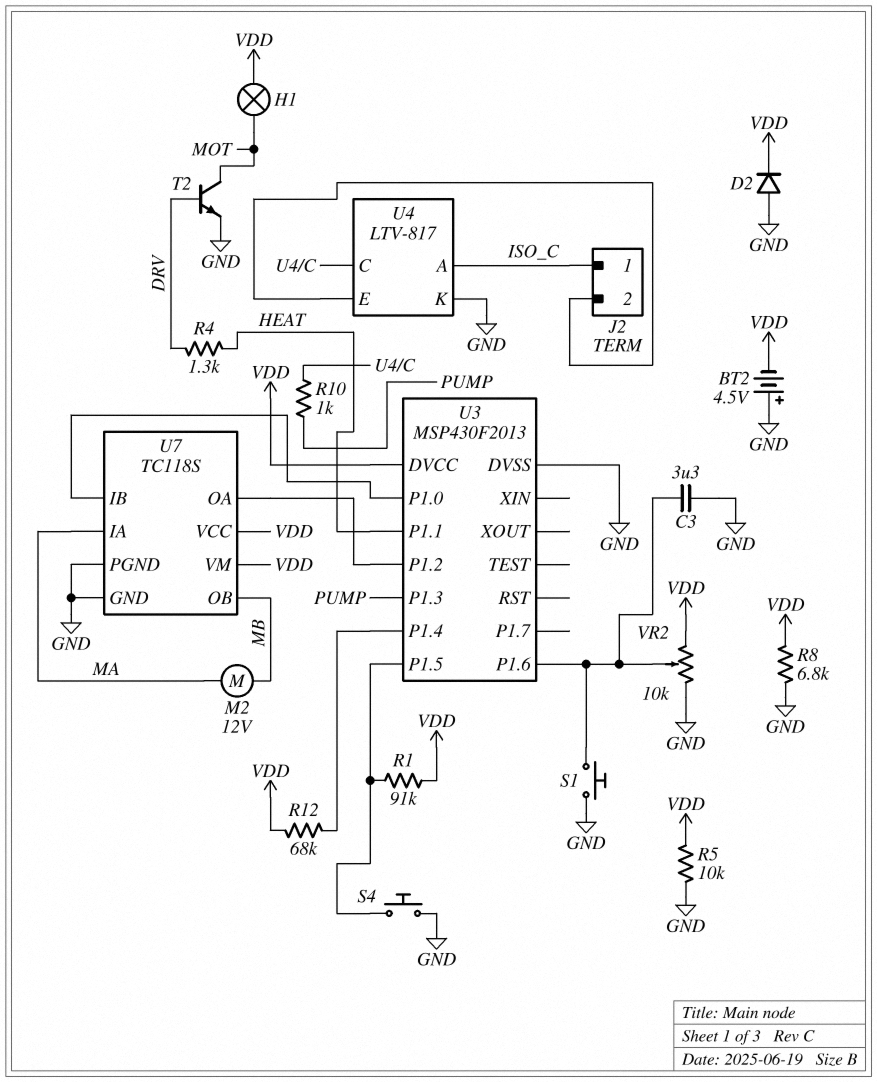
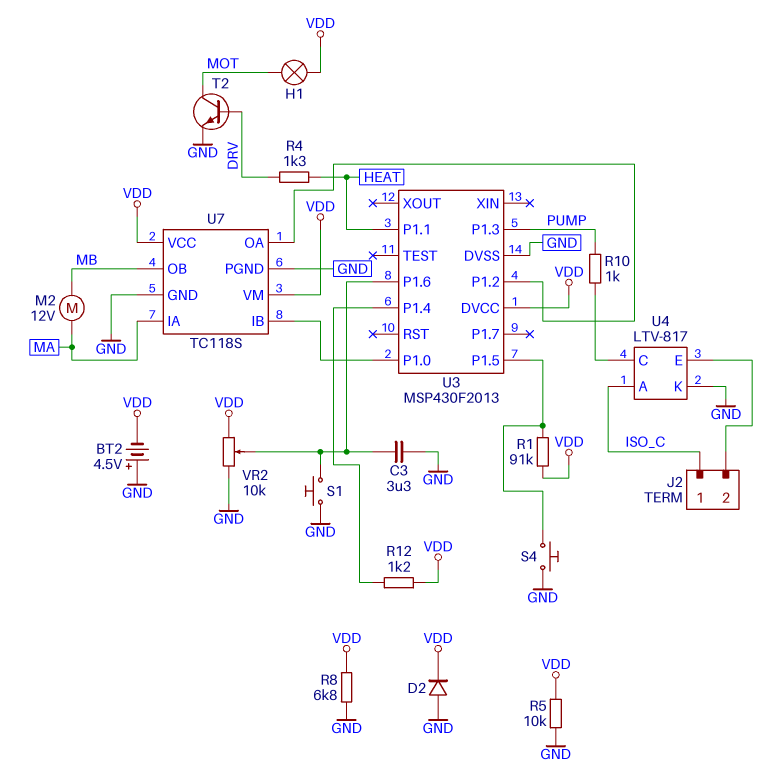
R12: 68k (U3/P1.4, VDD) -> 1.2k (U3/P1.4, VDD)

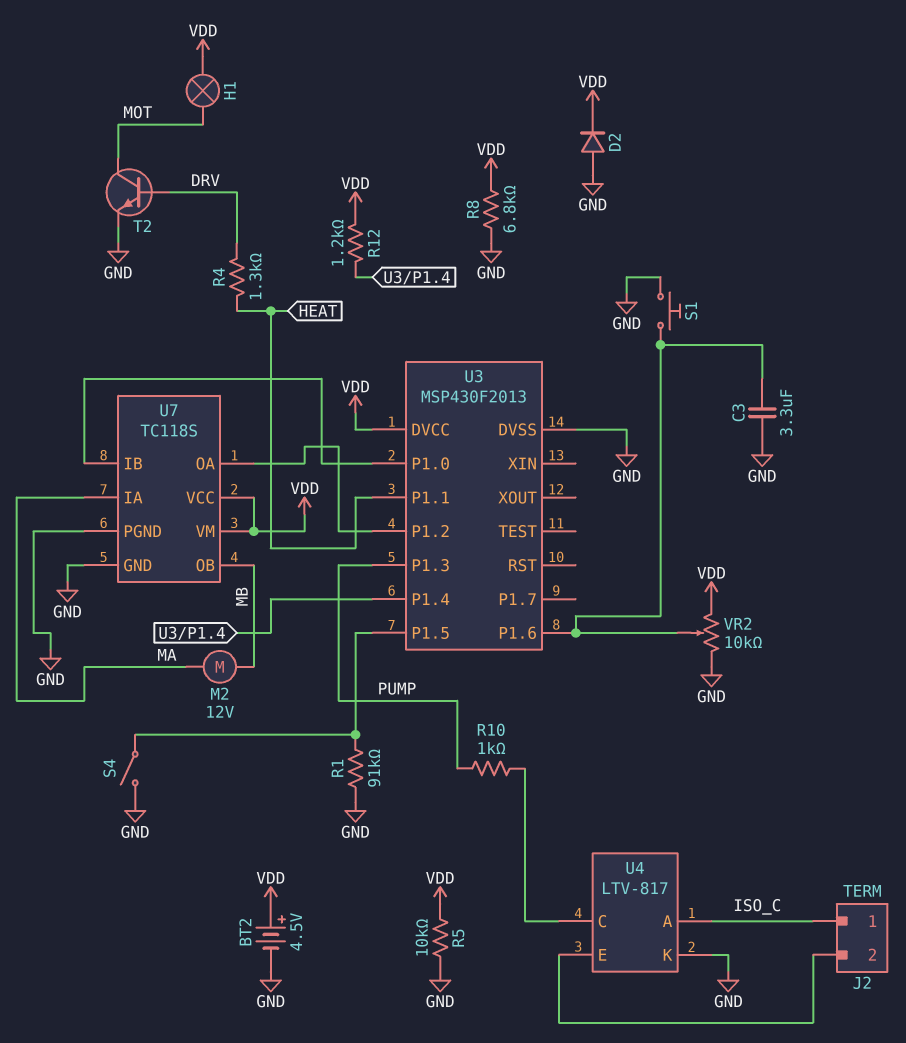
BT2: 4.5V (plus GND, minus VDD) -> 4.5V (plus VDD, minus GND)
R1: 91k (U3/P1.5, VDD) -> 91k (GND, U3/P1.5)
S4: button (GND, U3/P1.5) -> switch (GND, U3/P1.5)

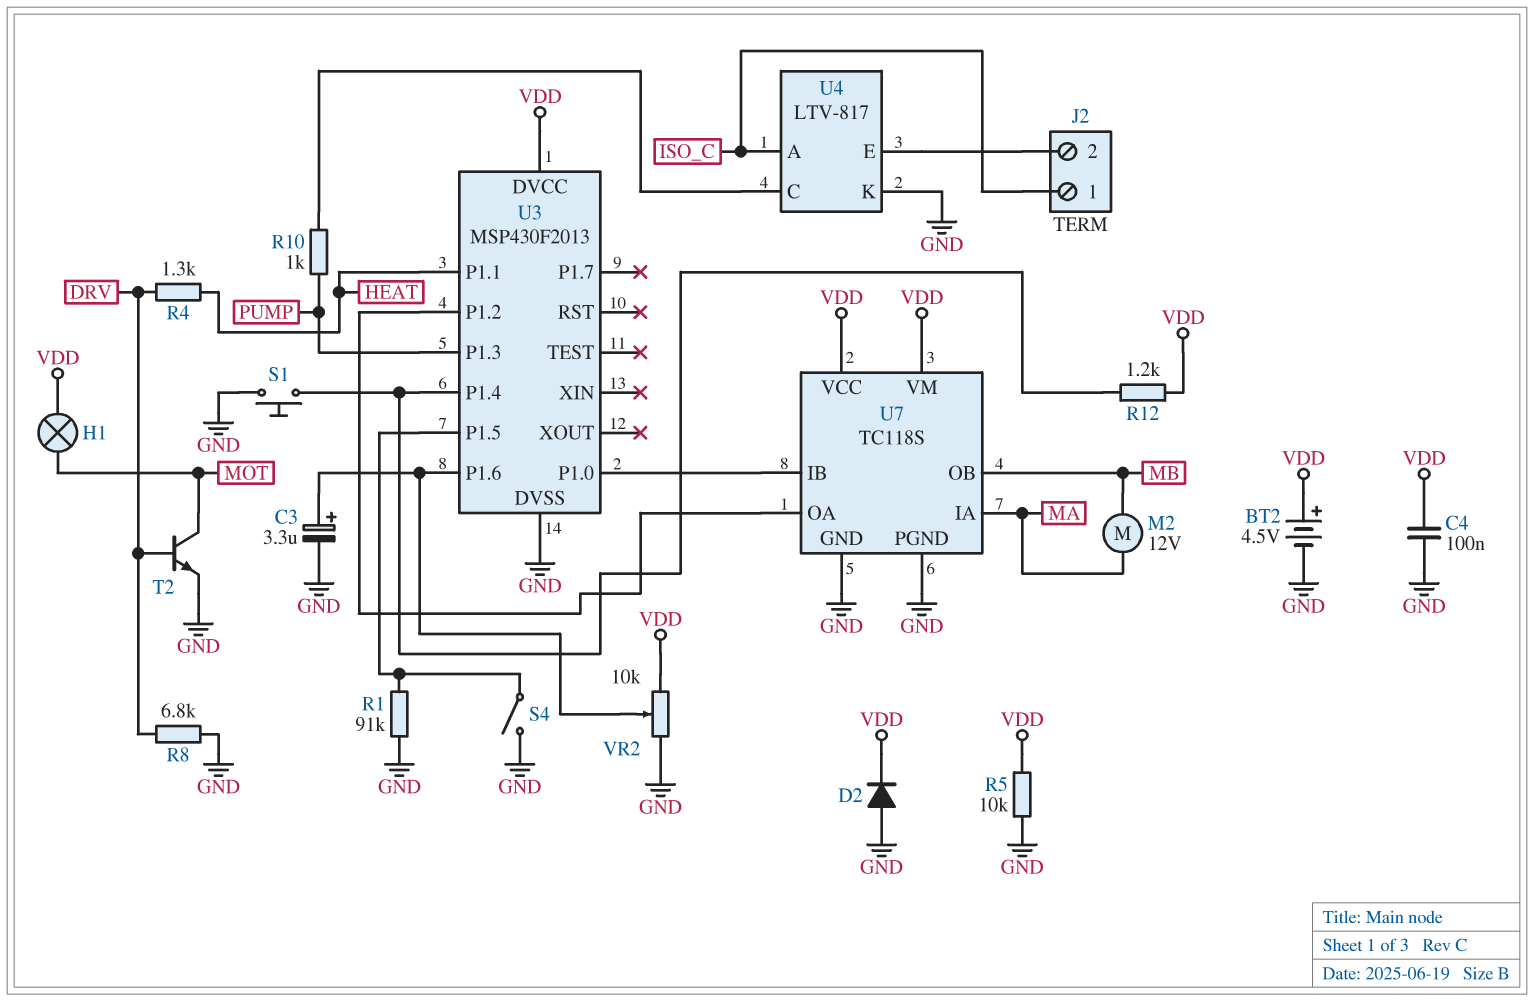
C3: 3.3uF (GND, U3/P1.6) -> 3.3uF (plus U3/P1.6, minus GND)
C4: none -> 100nF (GND, VDD)
R8: 6.8k (GND, VDD) -> 6.8k (DRV, GND)
S1: button (GND, U3/P1.6) -> button (GND, U3/P1.4)

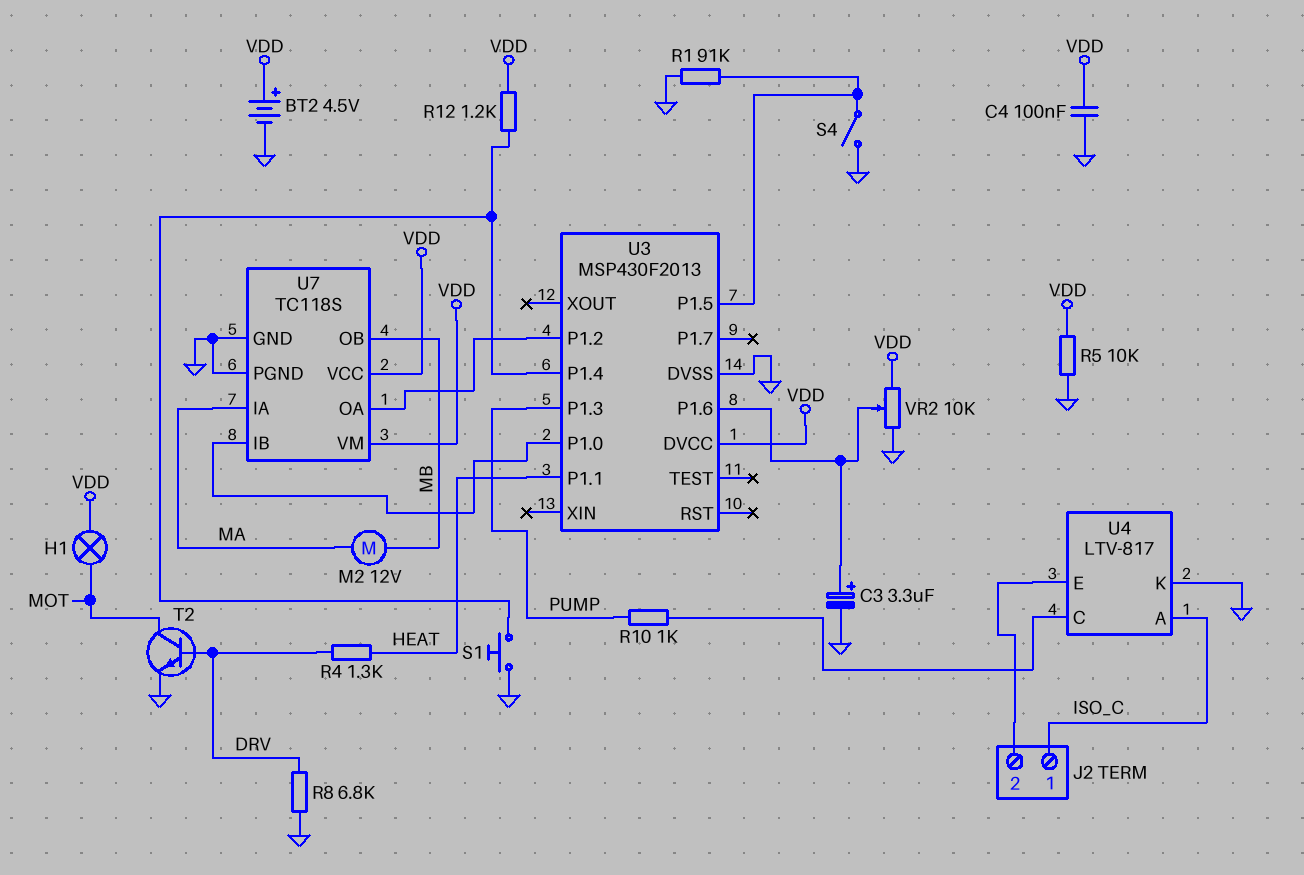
D2: diode (A GND, K VDD) -> none

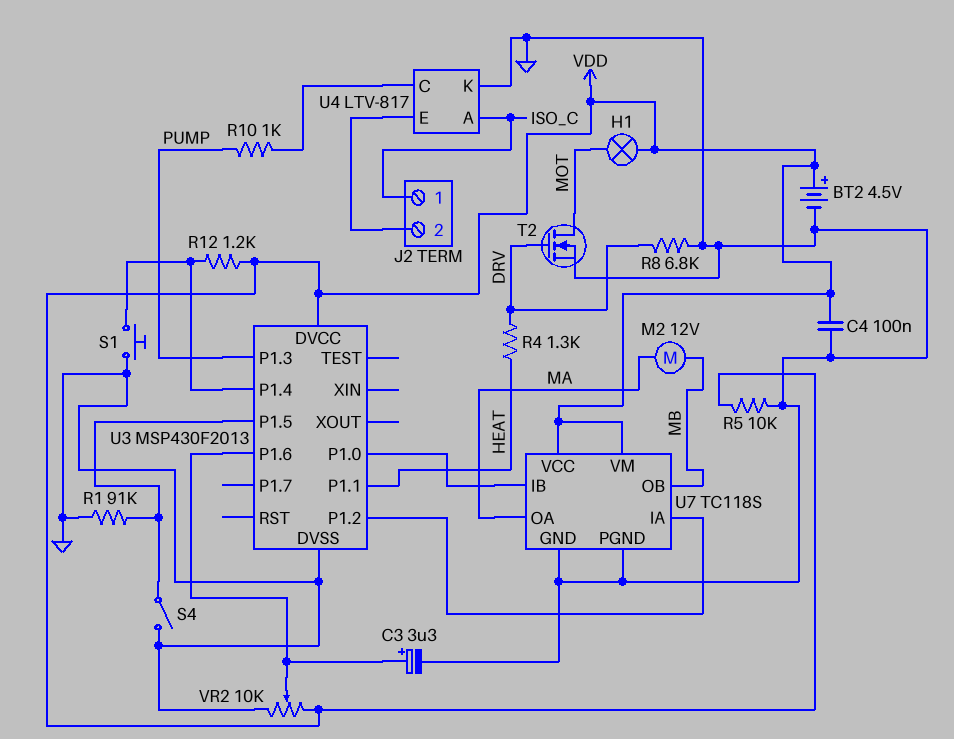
T2: NPN (B DRV, C MOT, E GND) -> NMOS (G DRV, D MOT, S GND)
U7 pin IA: MA -> U3/P1.2
U7 pin OA: U3/P1.2 -> MA

